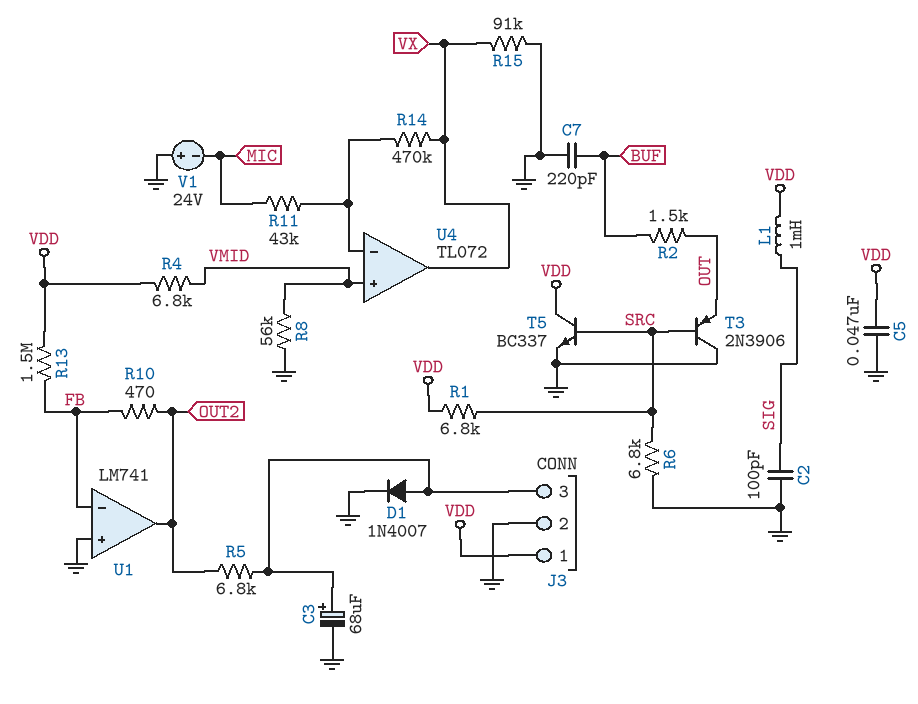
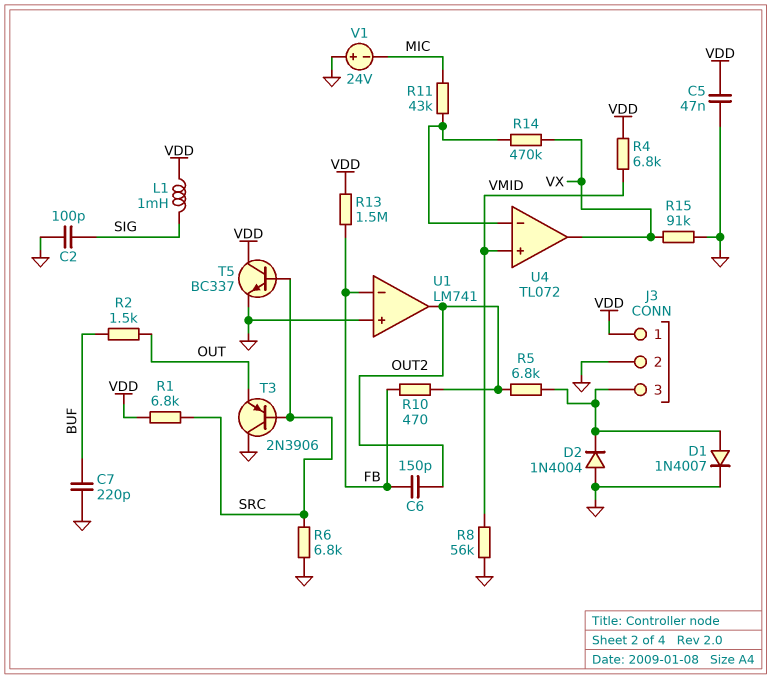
C3: 68uF (plus J3/3, minus GND) -> none
C6: none -> 150pF (FB, OUT2)
D2: none -> diode 1N4004 (A GND, K J3/3)

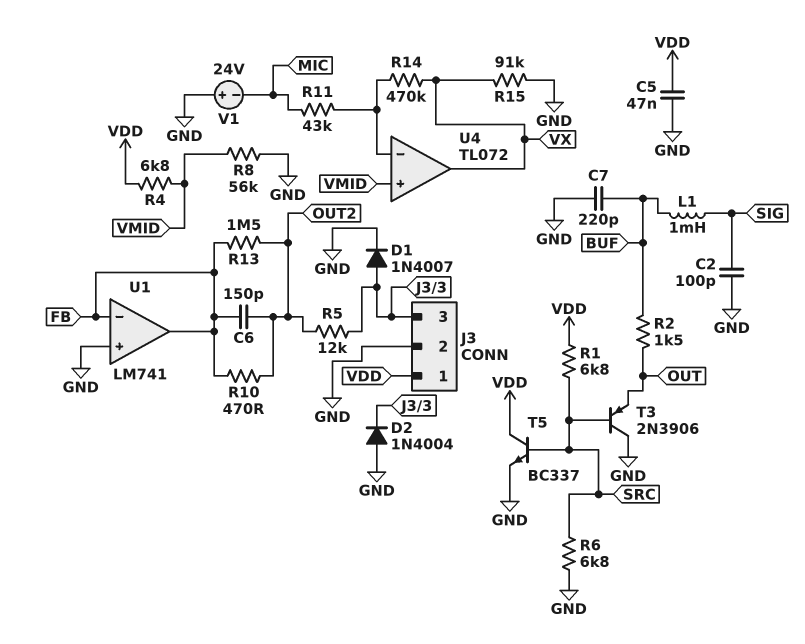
L1: 1mH (SIG, VDD) -> 1mH (BUF, SIG)
R5: 6.8k (J3/3, OUT2) -> 12k (J3/3, OUT2)
R13: 1.5M (FB, VDD) -> 1.5M (FB, OUT2)
U1 pin out: OUT2 -> FB

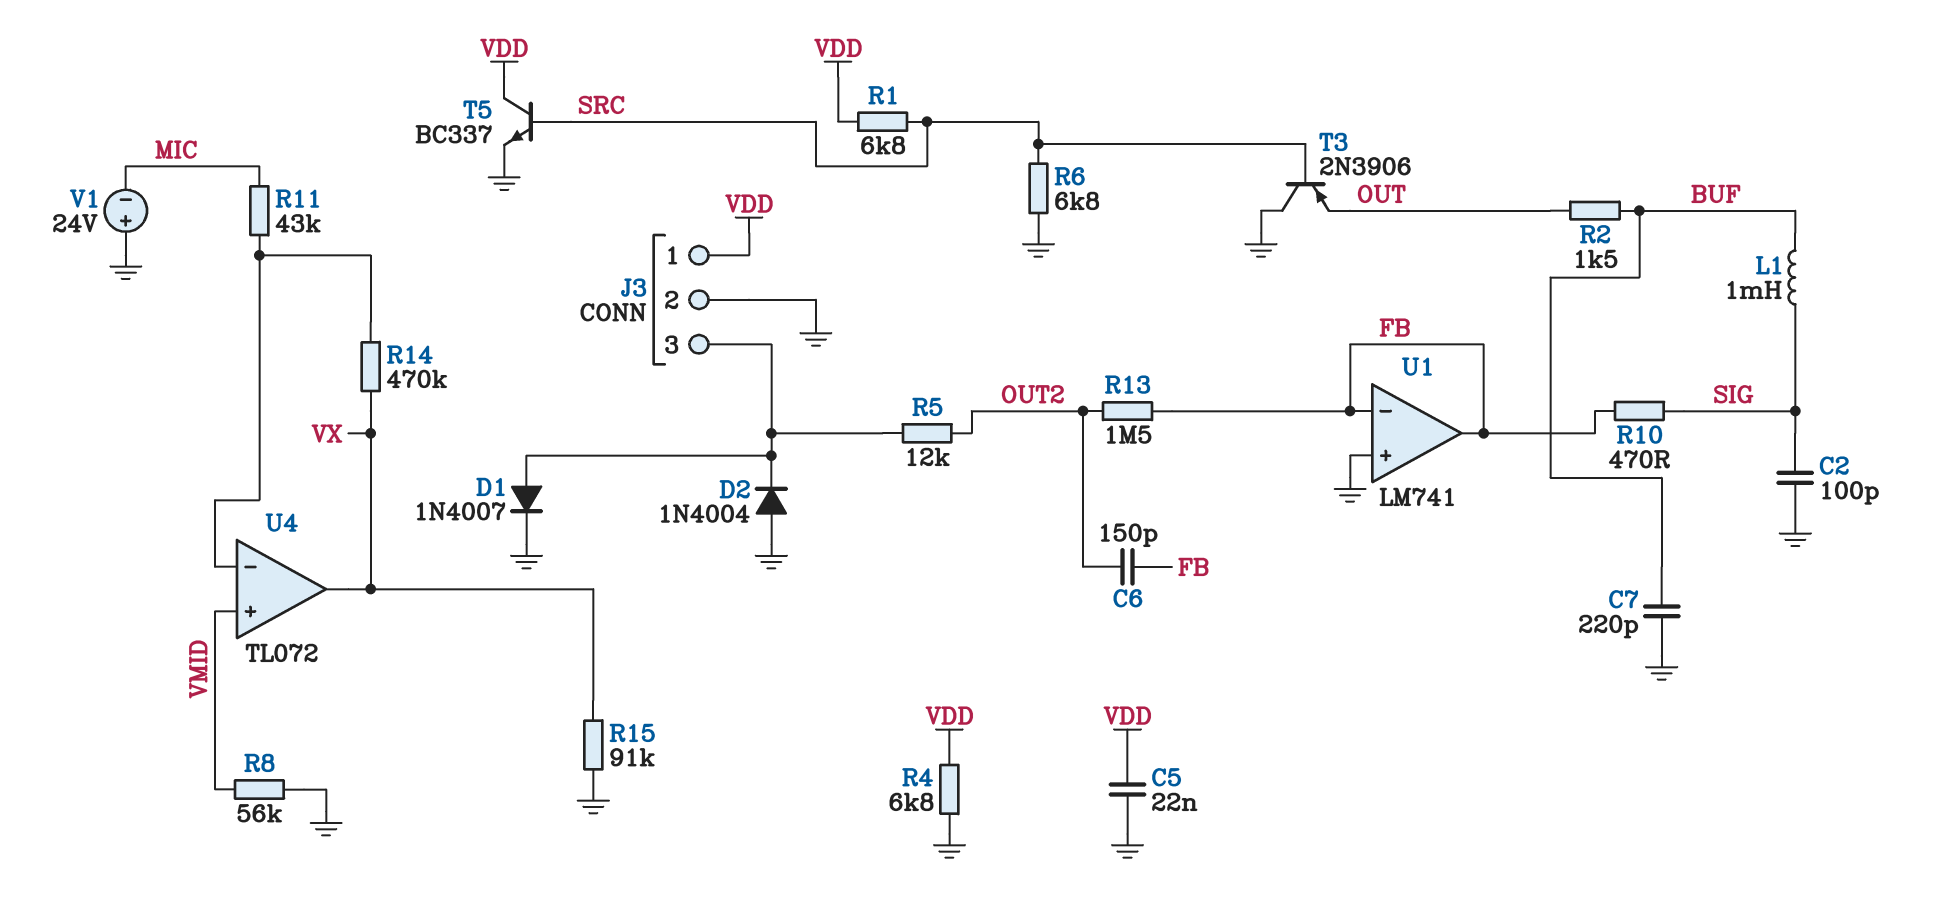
C5: 47nF (GND, VDD) -> 22nF (GND, VDD)
R4: 6.8k (VDD, VMID) -> 6.8k (GND, VDD)
R10: 470 (FB, OUT2) -> 470 (FB, SIG)

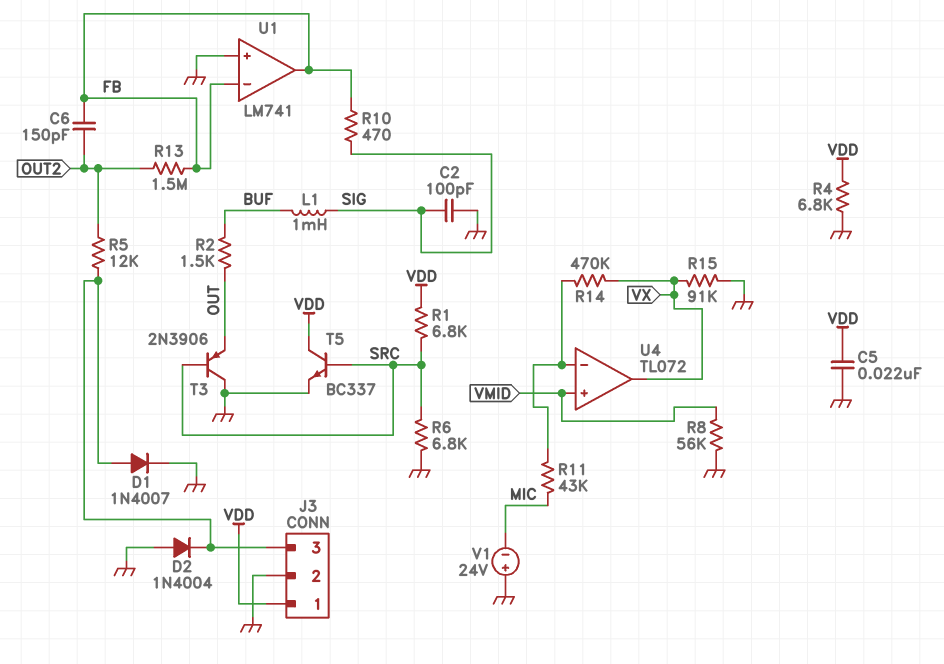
C7: 220pF (BUF, GND) -> none

